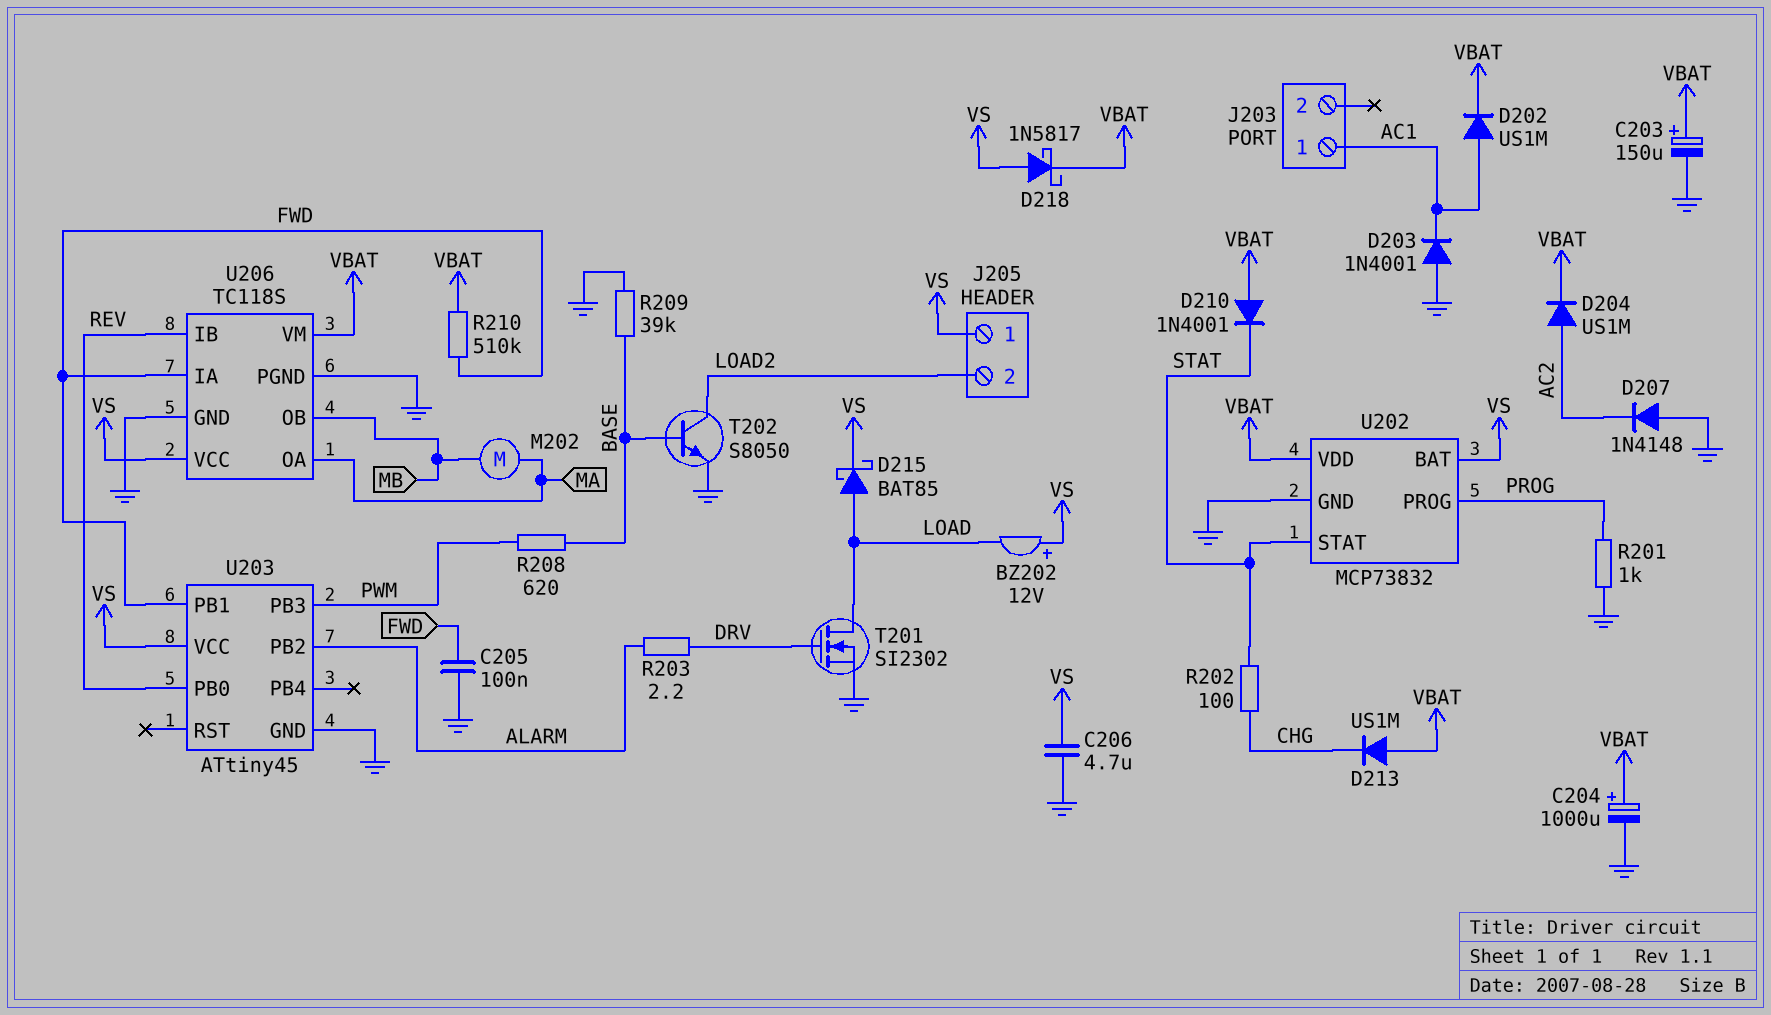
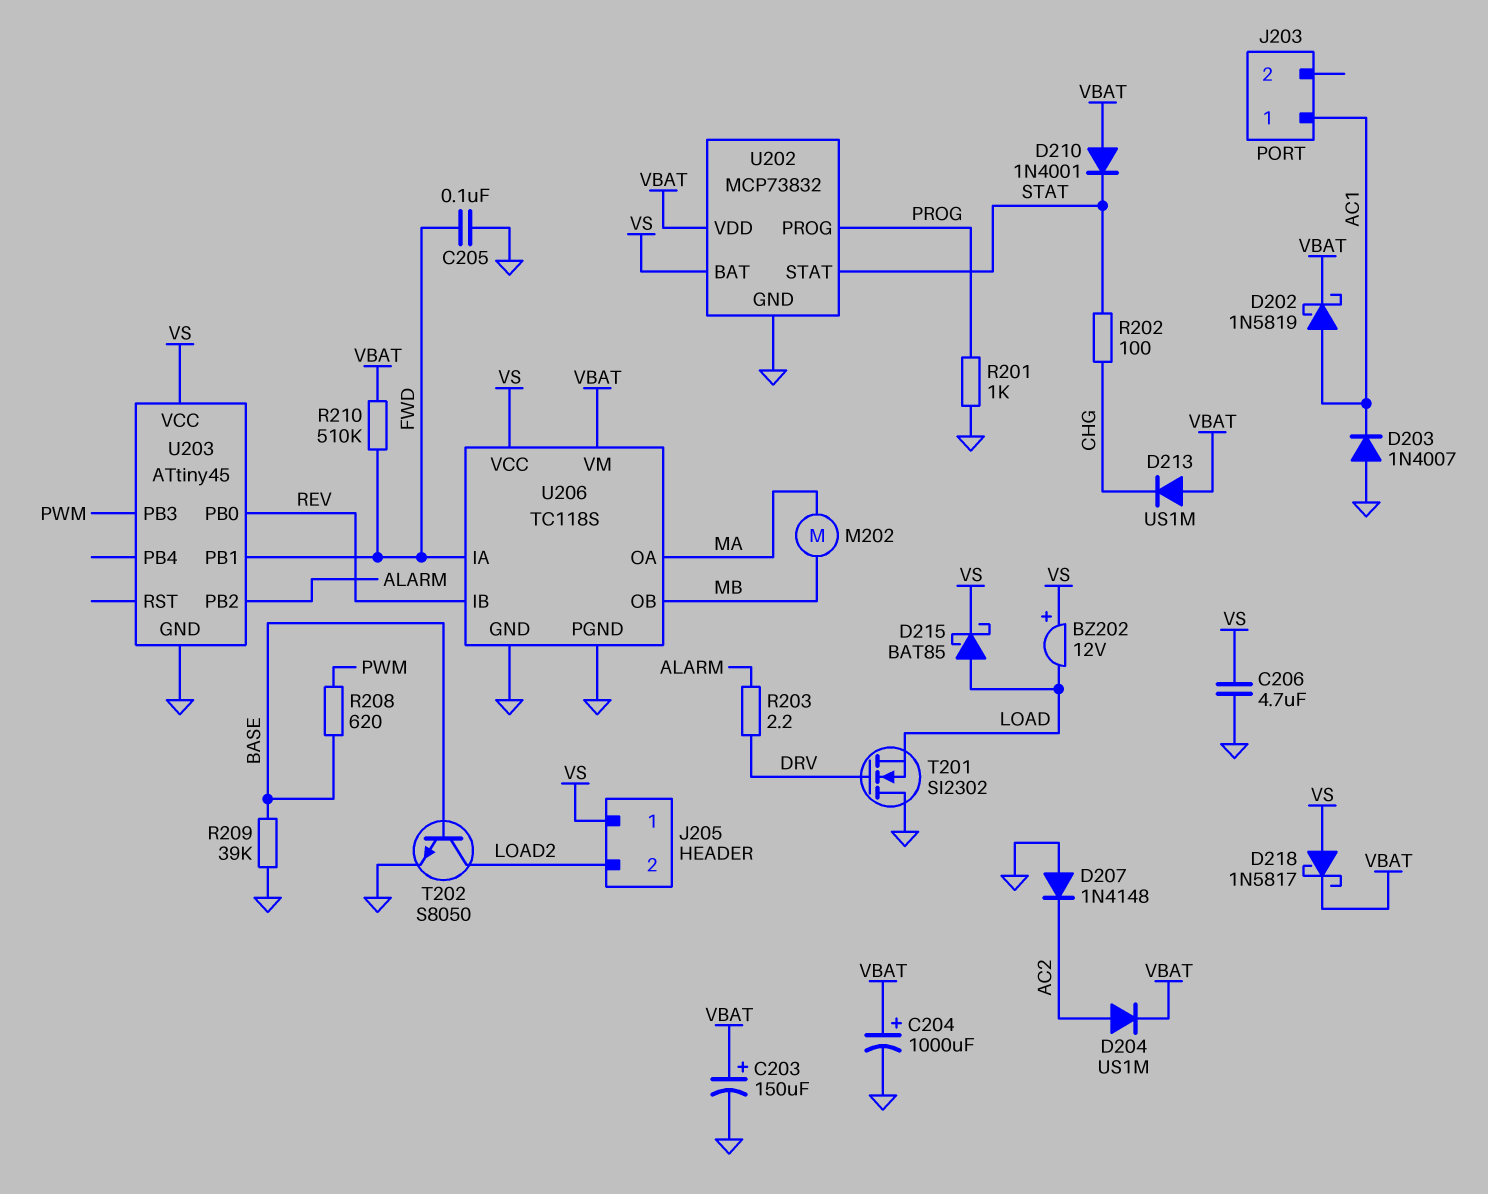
D202: diode US1M (A AC1, K VBAT) -> schottky 1N5819 (A AC1, K VBAT)
D203: diode 1N4001 (A GND, K AC1) -> diode 1N4007 (A GND, K AC1)
T201: NMOS SI2302 (G DRV, D LOAD, S GND) -> NMOS SI2302 (G DRV, D GND, S LOAD)

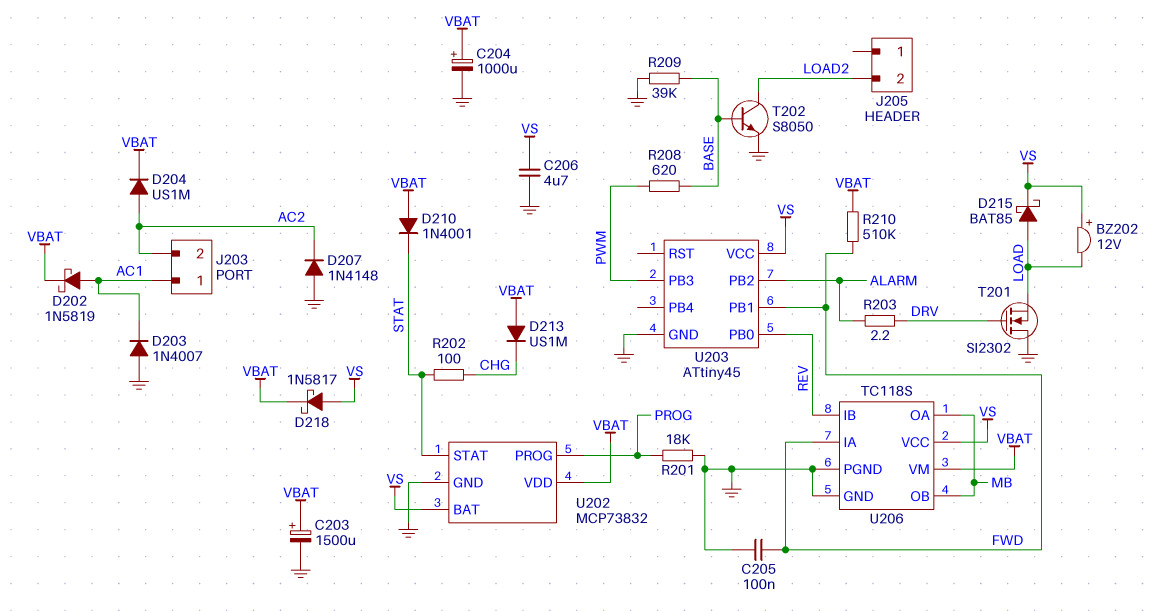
C203: 150uF (plus VBAT, minus GND) -> 1500uF (plus VBAT, minus GND)
J203 pin 2: none -> AC2
J205 pin 1: VS -> none
M202: motor (MA, MB) -> none
R201: 1k (GND, PROG) -> 18k (GND, PROG)
U206 pin OA: MA -> MB

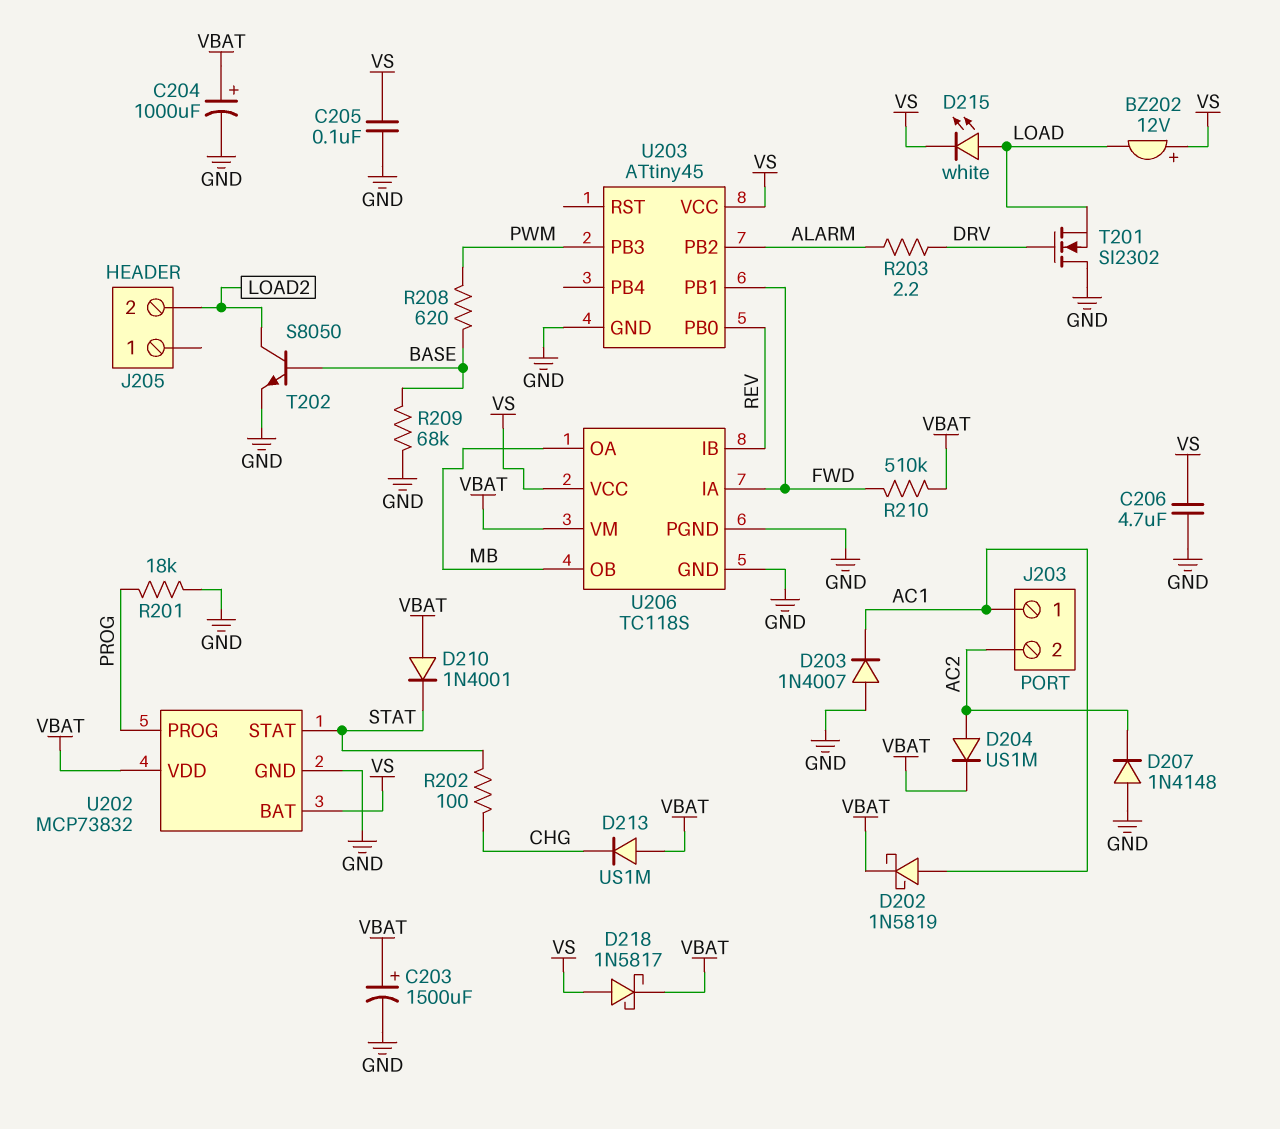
C205: 100nF (FWD, GND) -> 100nF (GND, VS)
D215: schottky BAT85 (A LOAD, K VS) -> LED white (A LOAD, K VS)
R209: 39k (BASE, GND) -> 68k (BASE, GND)

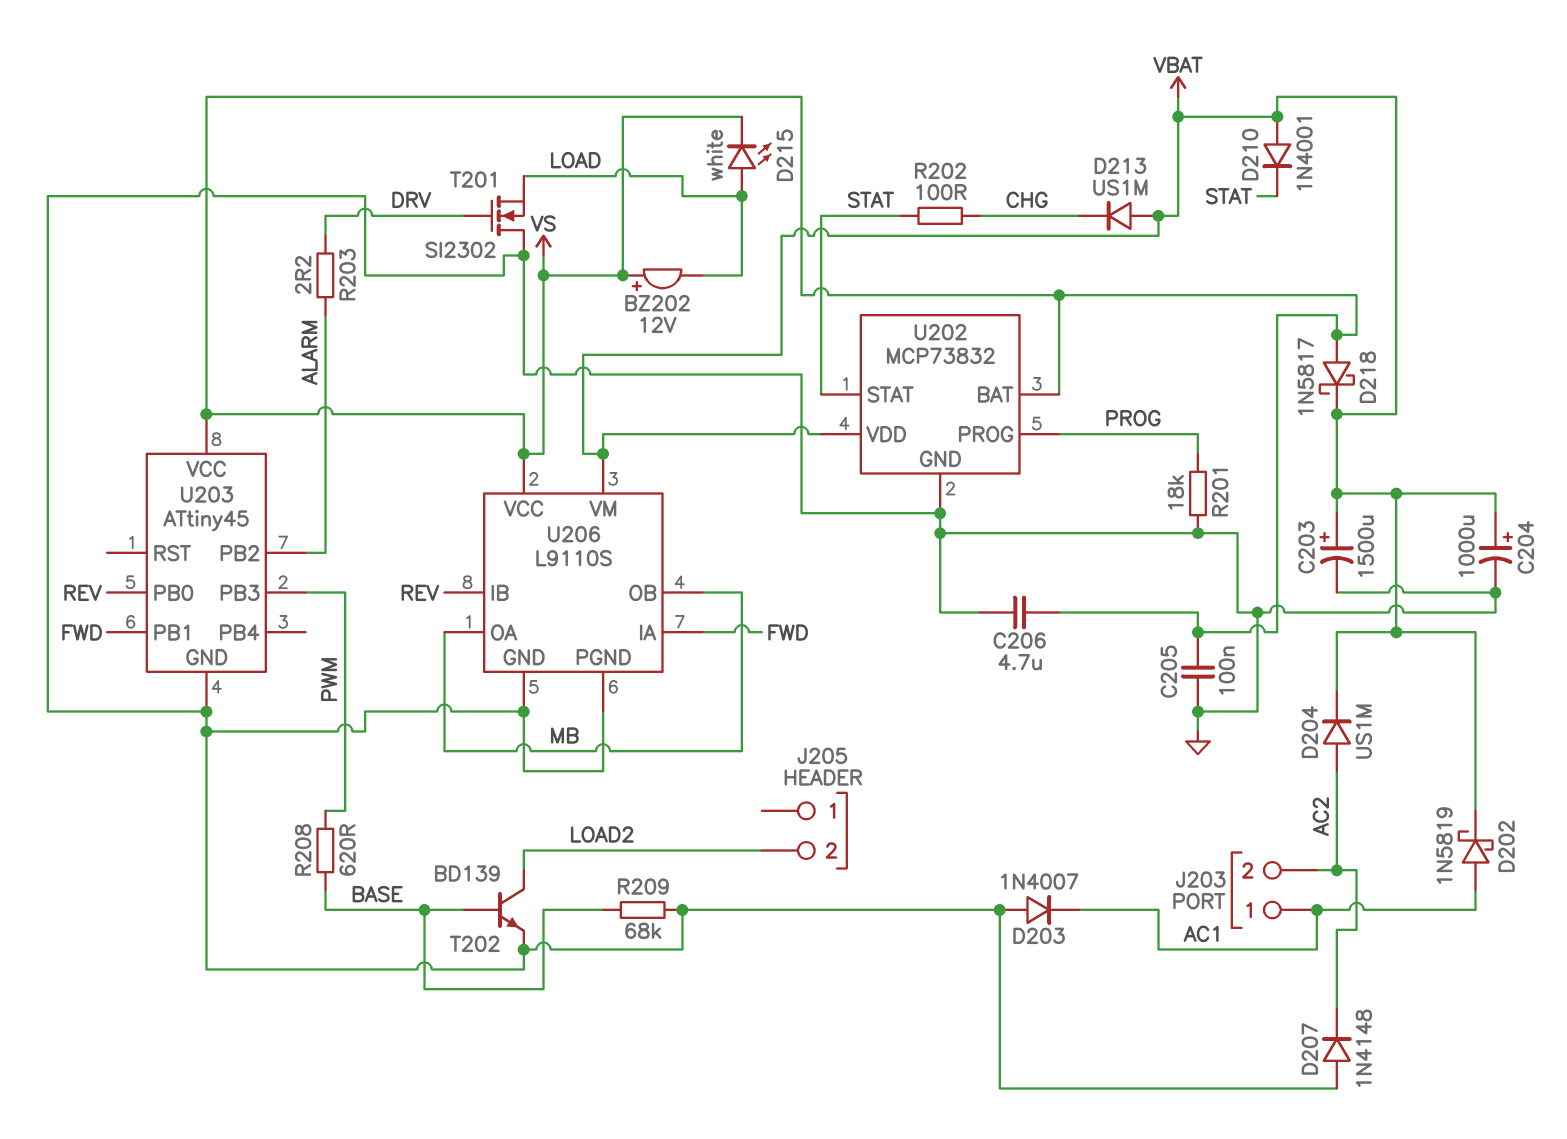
R210: 510k (FWD, VBAT) -> none
T202: NPN S8050 (B BASE, C LOAD2, E GND) -> NPN BD139 (B BASE, C LOAD2, E GND)
U206: TC118S -> L9110S

